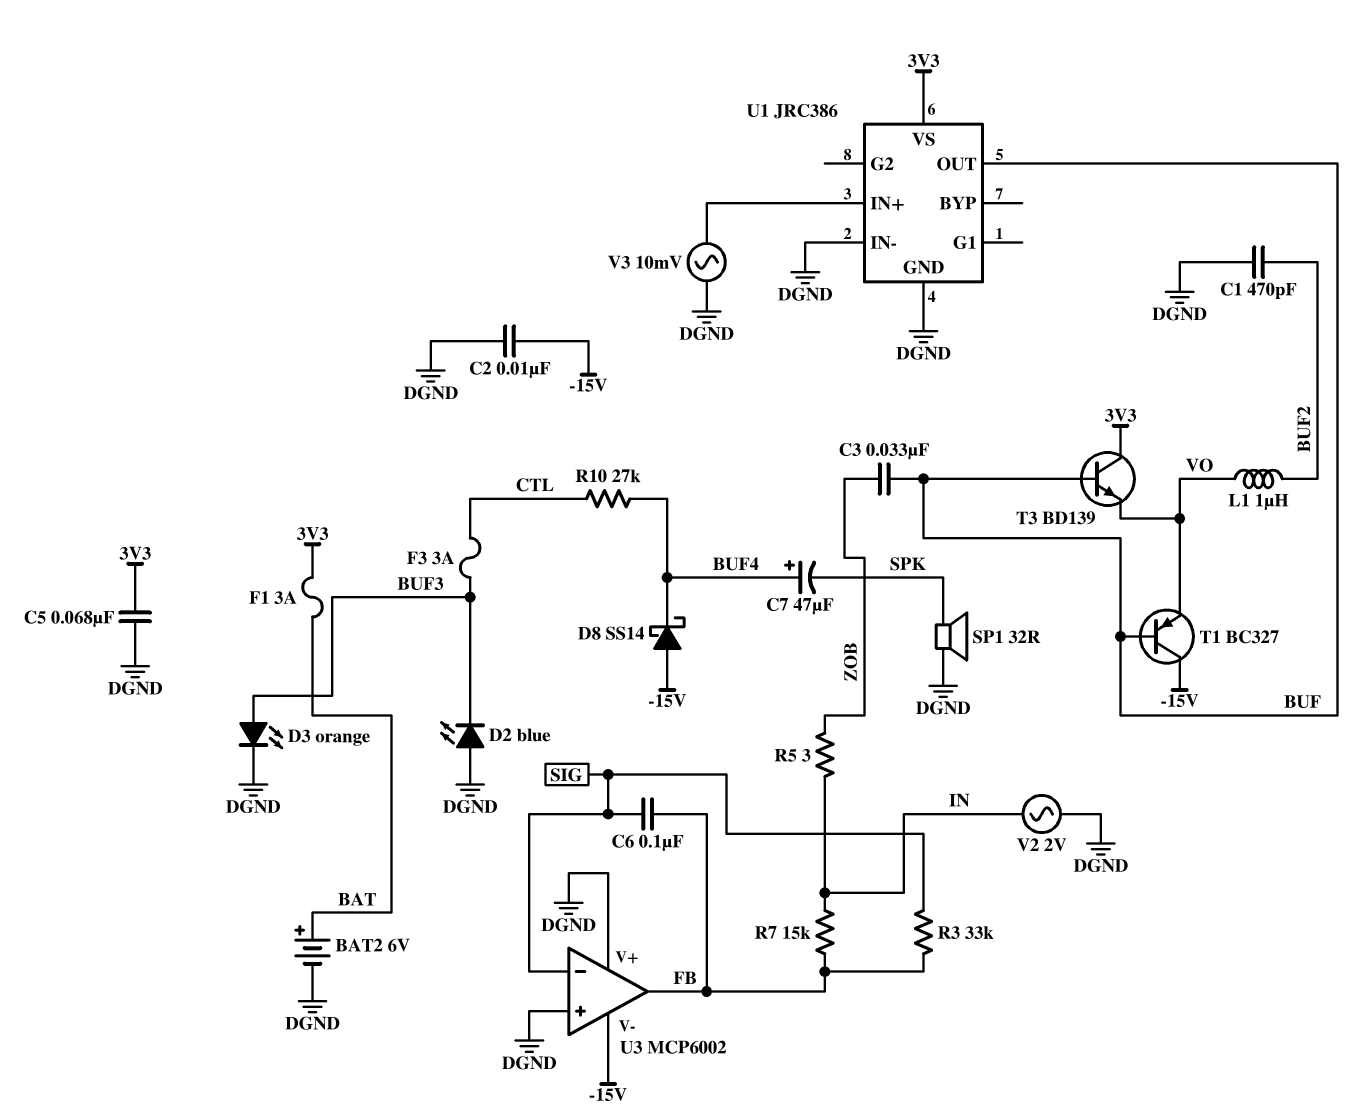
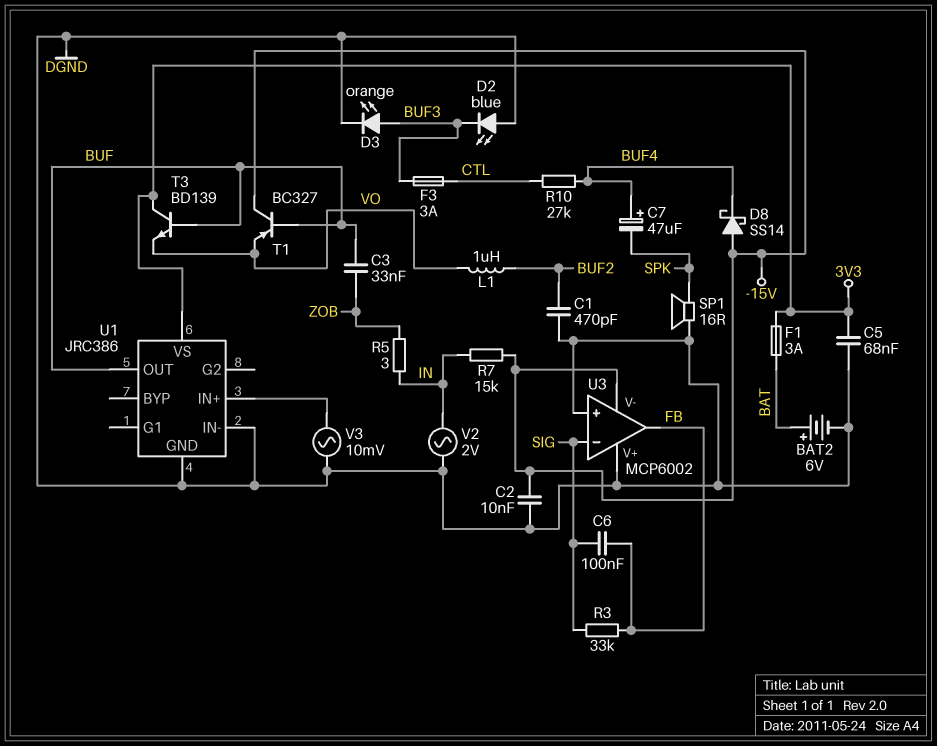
R7: 15k (FB, IN) -> 15k (-15V, IN)
SP1: speaker 32R (DGND, SPK) -> speaker 16R (DGND, SPK)

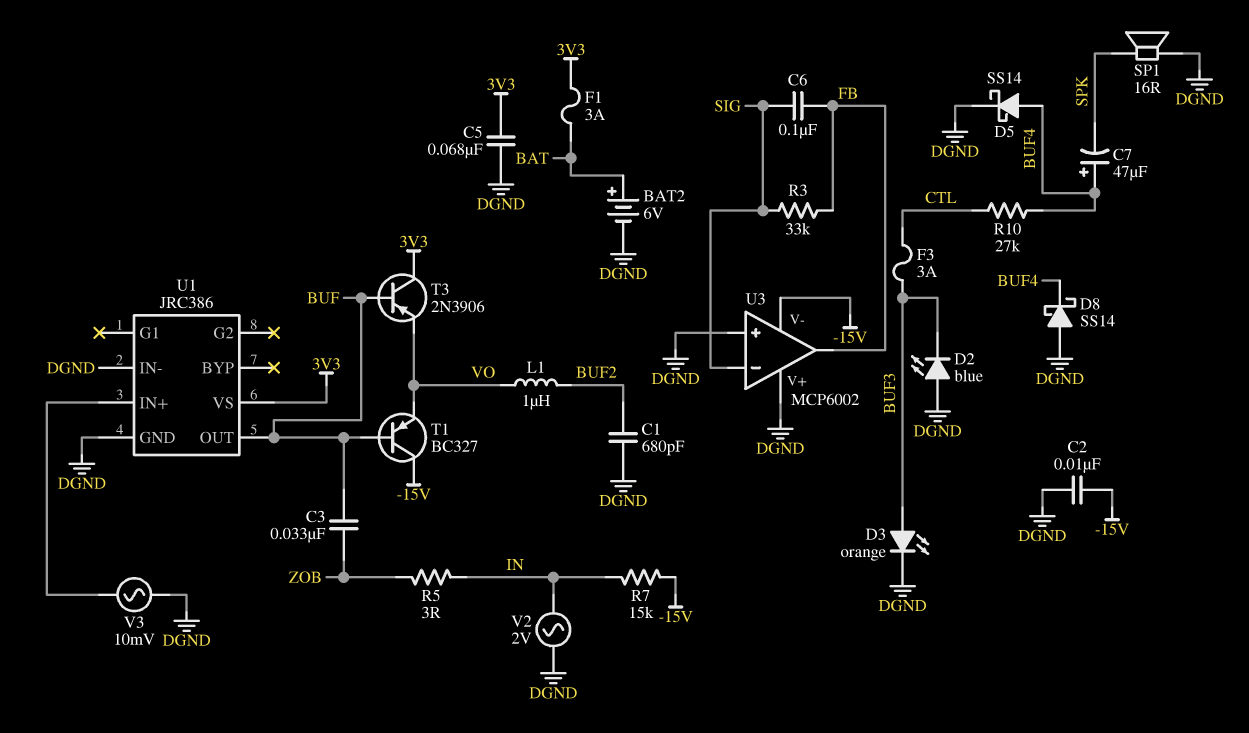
C1: 470pF (BUF2, DGND) -> 680pF (BUF2, DGND)
D5: none -> schottky SS14 (A BUF4, K DGND)
D8: schottky SS14 (A -15V, K BUF4) -> schottky SS14 (A DGND, K BUF4)
T3: NPN BD139 (B BUF, C 3V3, E VO) -> PNP 2N3906 (B BUF, C 3V3, E VO)

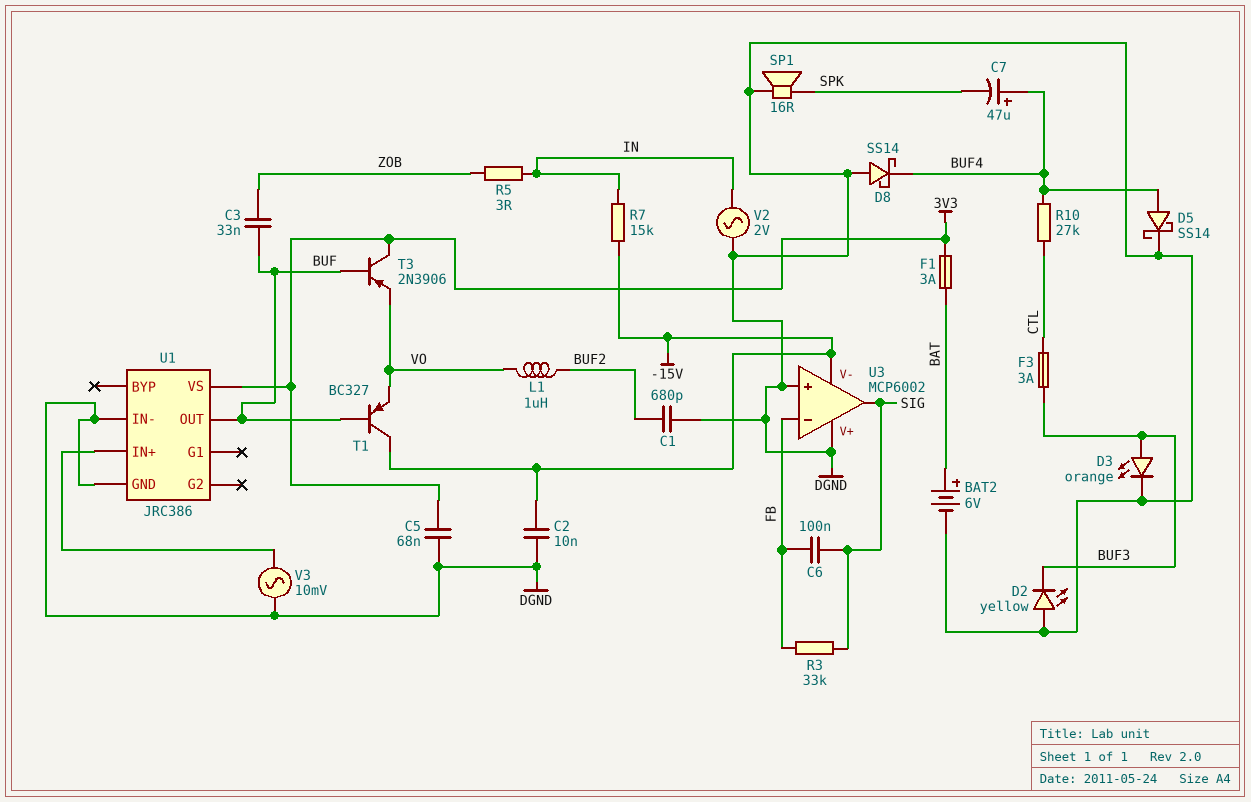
D2: LED blue (A DGND, K BUF3) -> LED yellow (A DGND, K BUF3)
U3 pin in-: SIG -> FB
U3 pin out: FB -> SIG

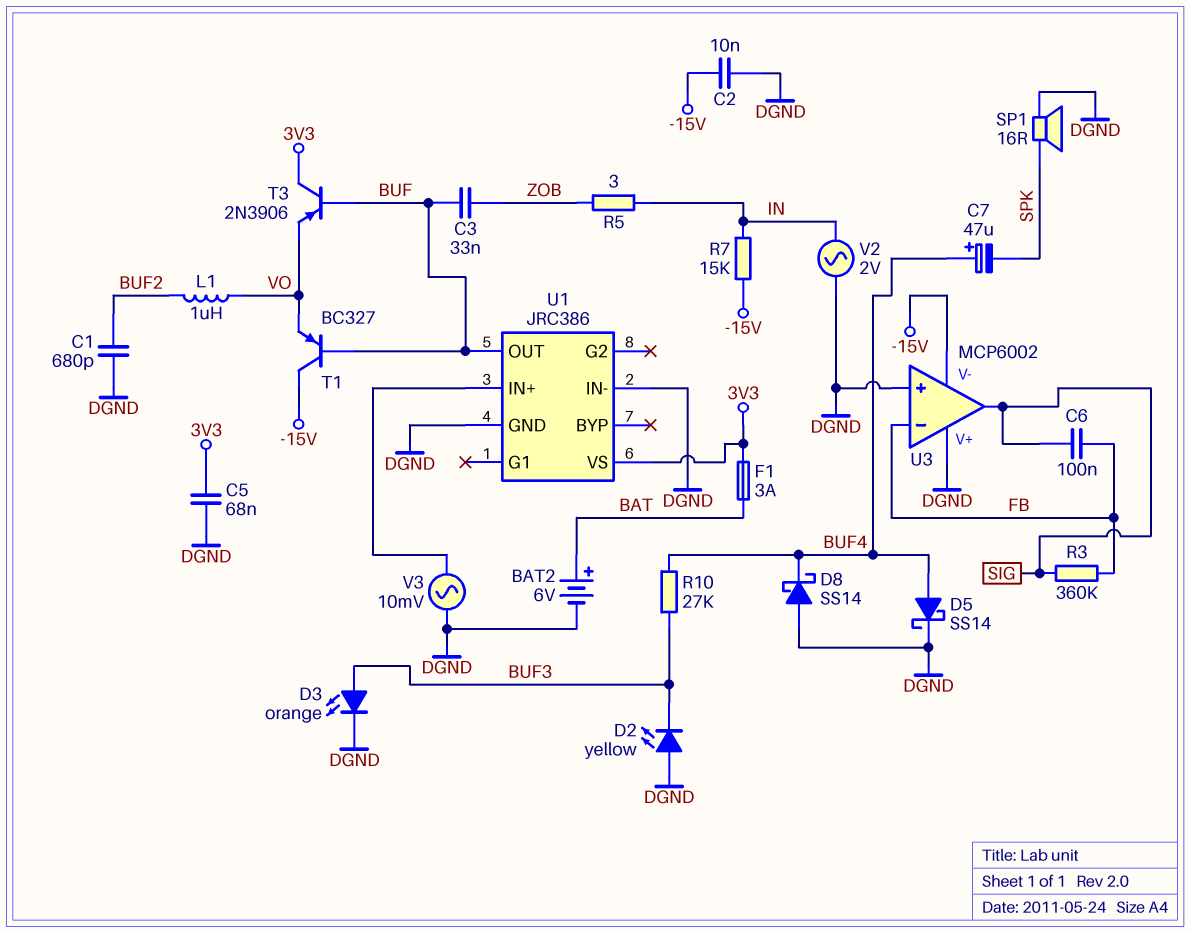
F3: 3A (BUF3, CTL) -> none
R3: 33k (FB, SIG) -> 360k (FB, SIG)
R10: 27k (BUF4, CTL) -> 27k (BUF3, BUF4)

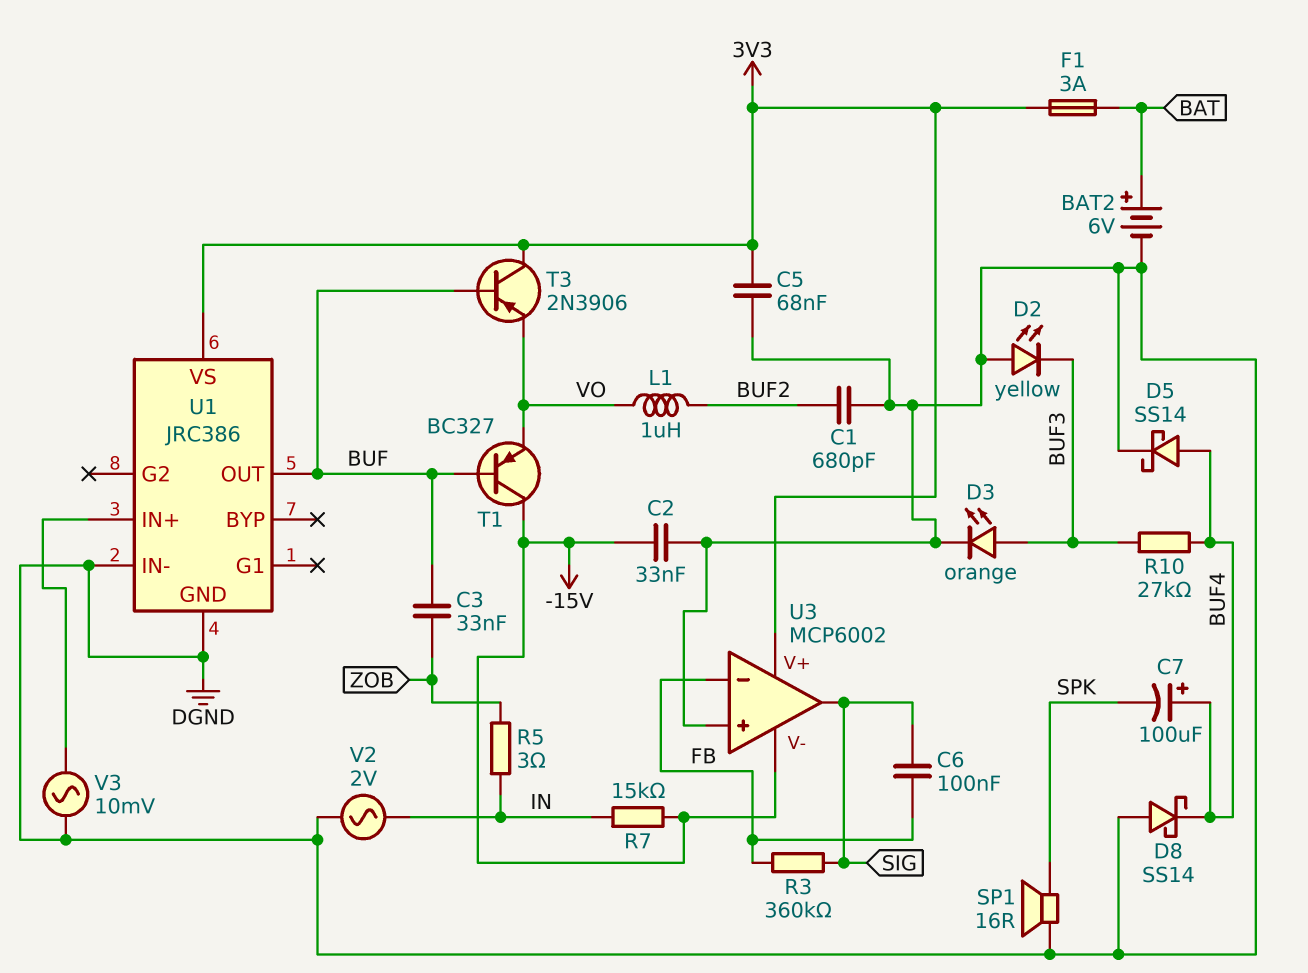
C2: 10nF (-15V, DGND) -> 33nF (-15V, DGND)
C7: 47uF (plus BUF4, minus SPK) -> 100uF (plus BUF4, minus SPK)
U3 pin V+: DGND -> 3V3

